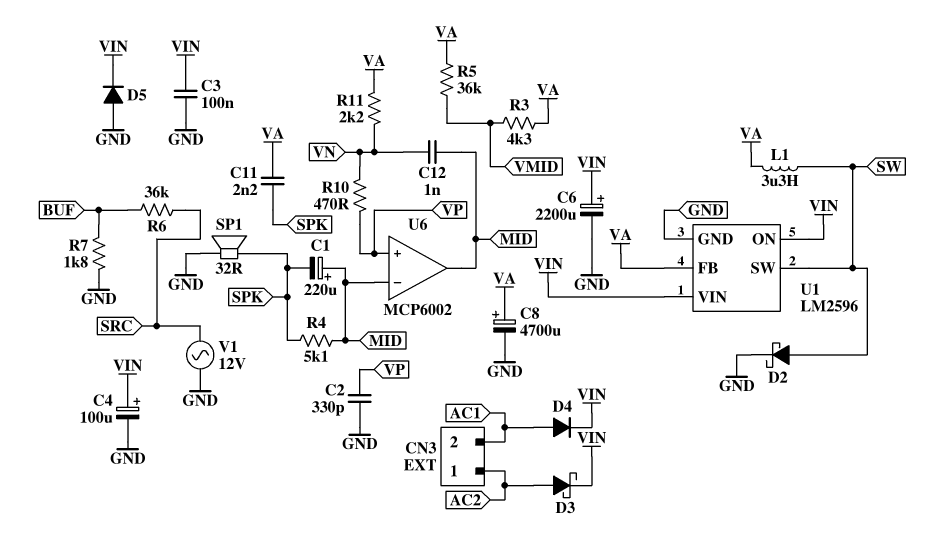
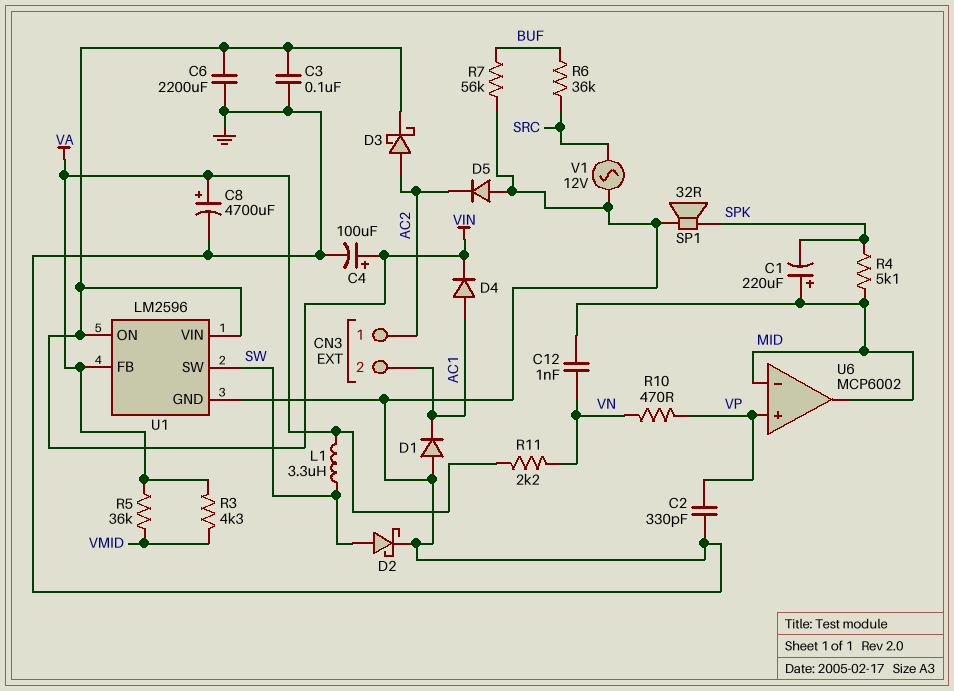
C6: 2200uF (plus VIN, minus GND) -> 2200uF (GND, VIN)
C11: 2.2nF (SPK, VA) -> none
D1: none -> diode (A GND, K AC1)
D5: diode (A GND, K VIN) -> diode (A GND, K AC2)
R7: 1.8k (BUF, GND) -> 56k (BUF, GND)

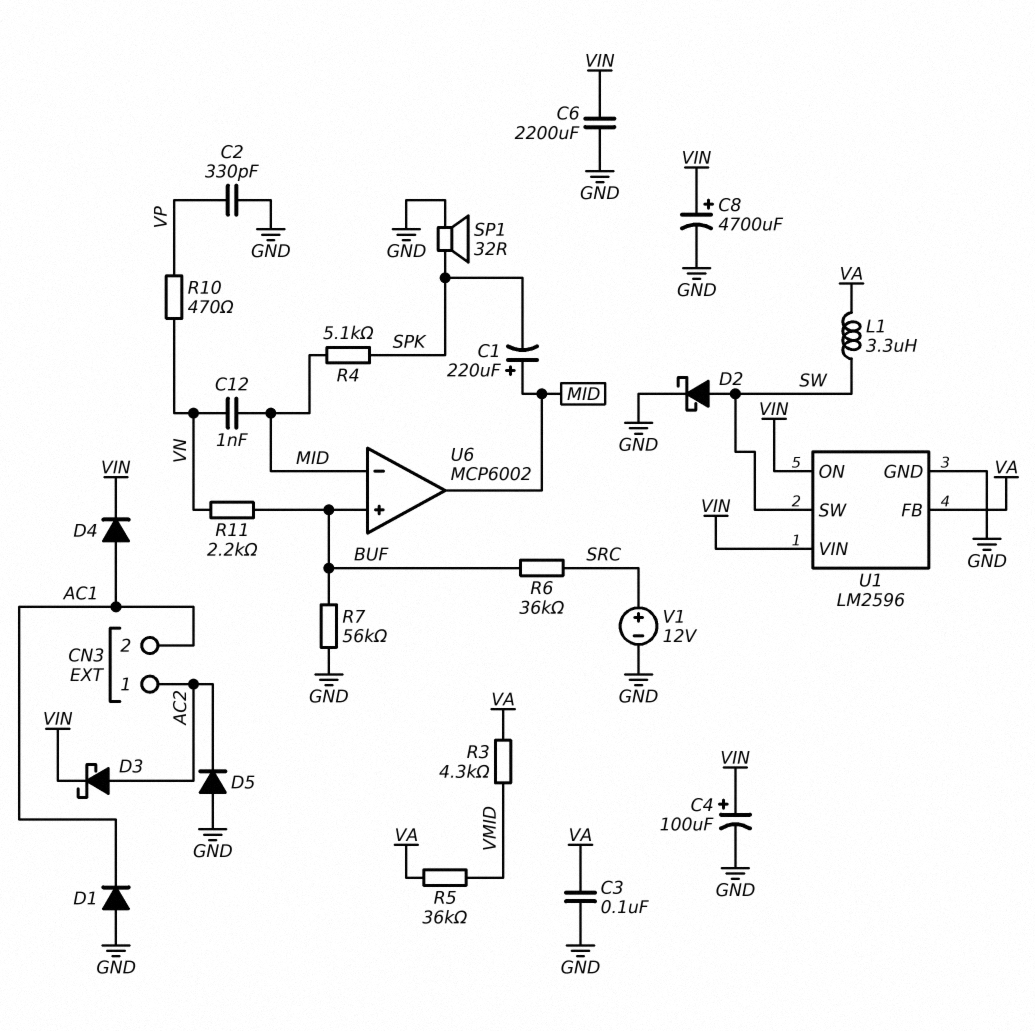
C3: 100nF (GND, VIN) -> 100nF (GND, VA)
C8: 4700uF (plus VA, minus GND) -> 4700uF (plus VIN, minus GND)
R11: 2.2k (VA, VN) -> 2.2k (BUF, VN)
U6 pin in+: VP -> BUF
V1: AC 12V (GND, SRC) -> 12V (plus SRC, minus GND)

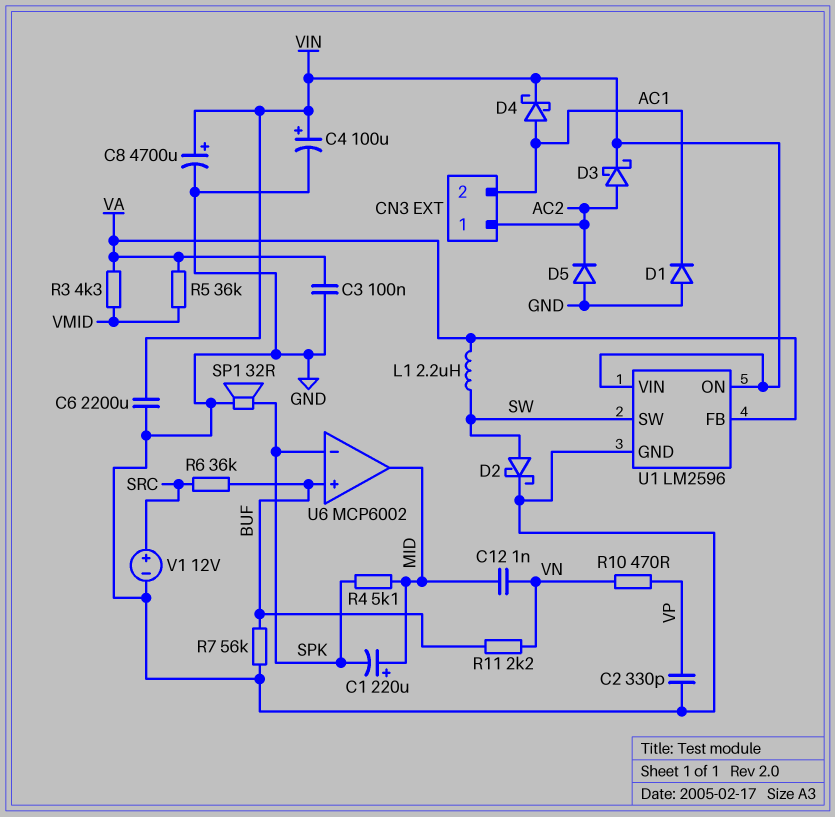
D4: diode (A AC1, K VIN) -> schottky (A AC1, K VIN)
L1: 3.3uH (SW, VA) -> 2.2uH (SW, VA)
U6 pin in-: MID -> SPK

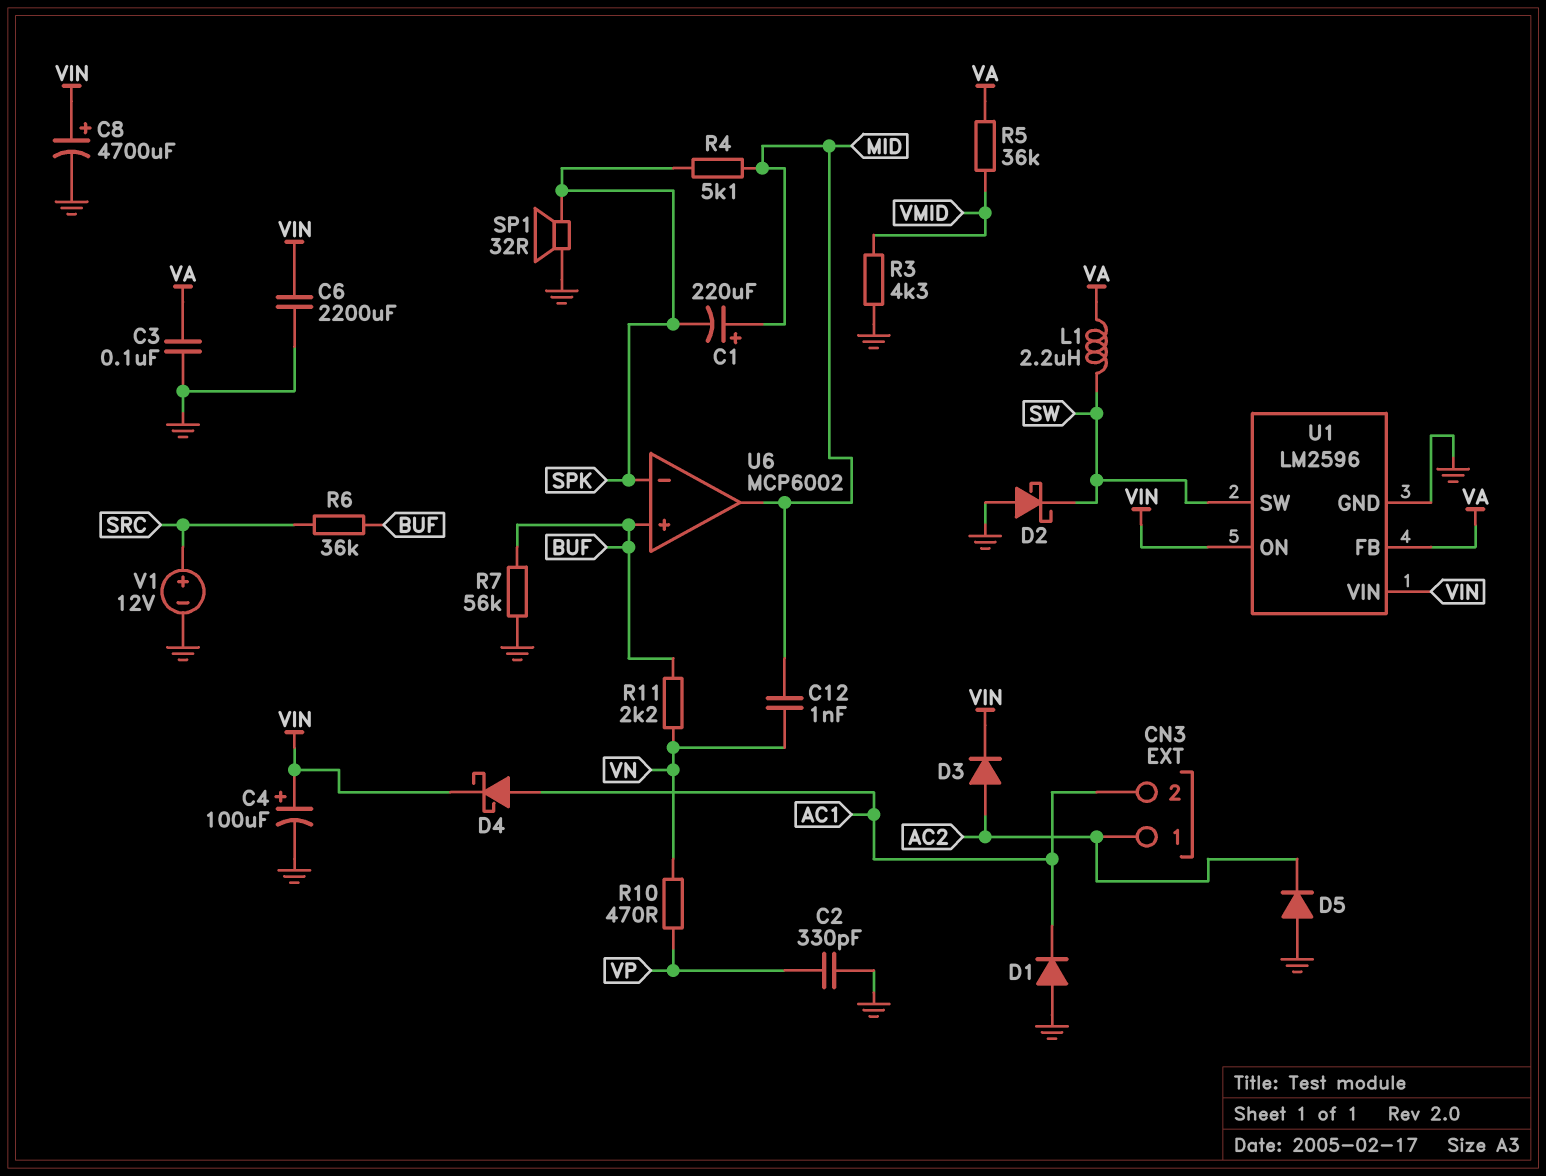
D2: schottky (A SW, K GND) -> schottky (A GND, K SW)
D3: schottky (A AC2, K VIN) -> diode (A AC2, K VIN)
R3: 4.3k (VA, VMID) -> 4.3k (GND, VMID)

